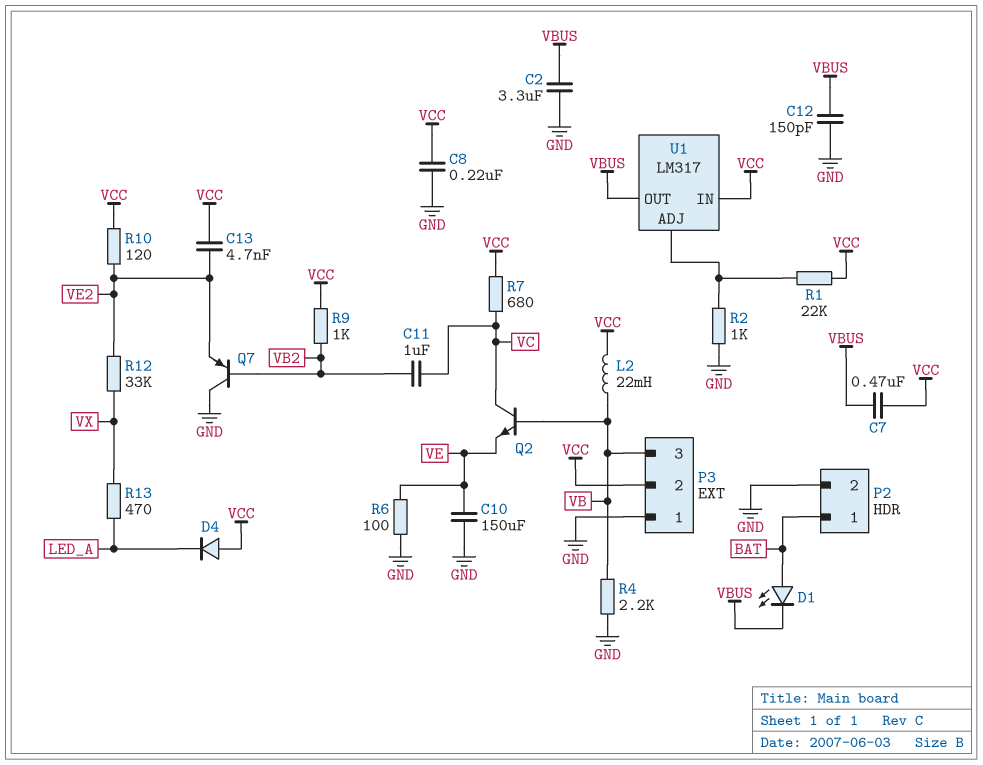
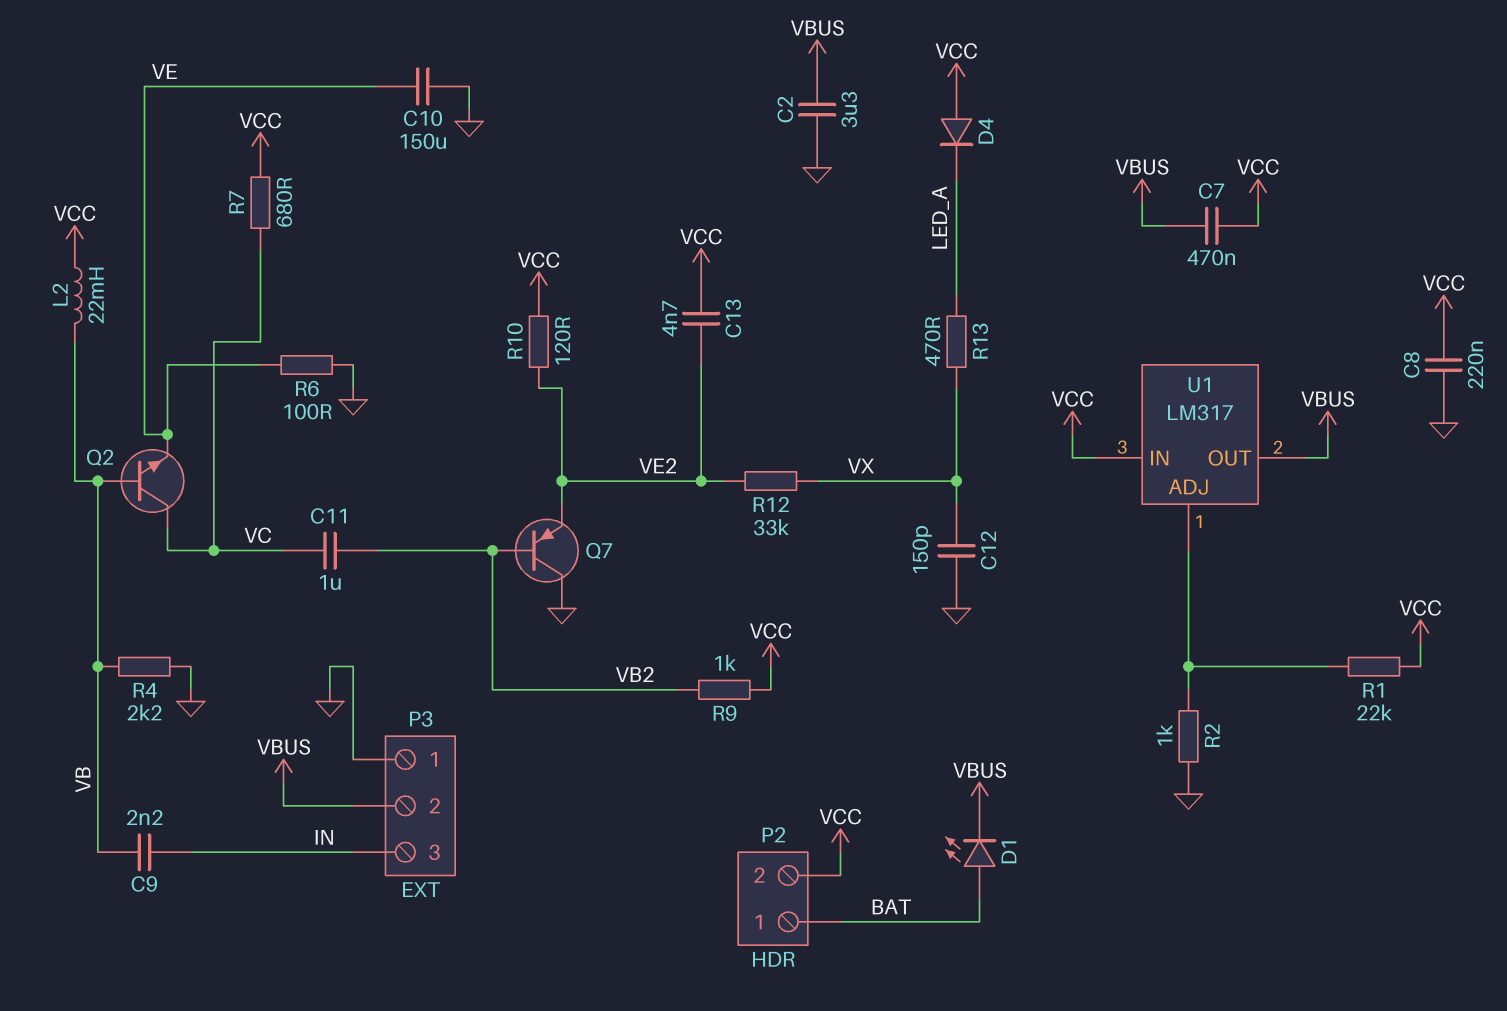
C9: none -> 2.2nF (IN, VB)
C12: 150pF (GND, VBUS) -> 150pF (GND, VX)
P2 pin 2: GND -> VCC
P3 pin 2: VCC -> VBUS
P3 pin 3: VB -> IN

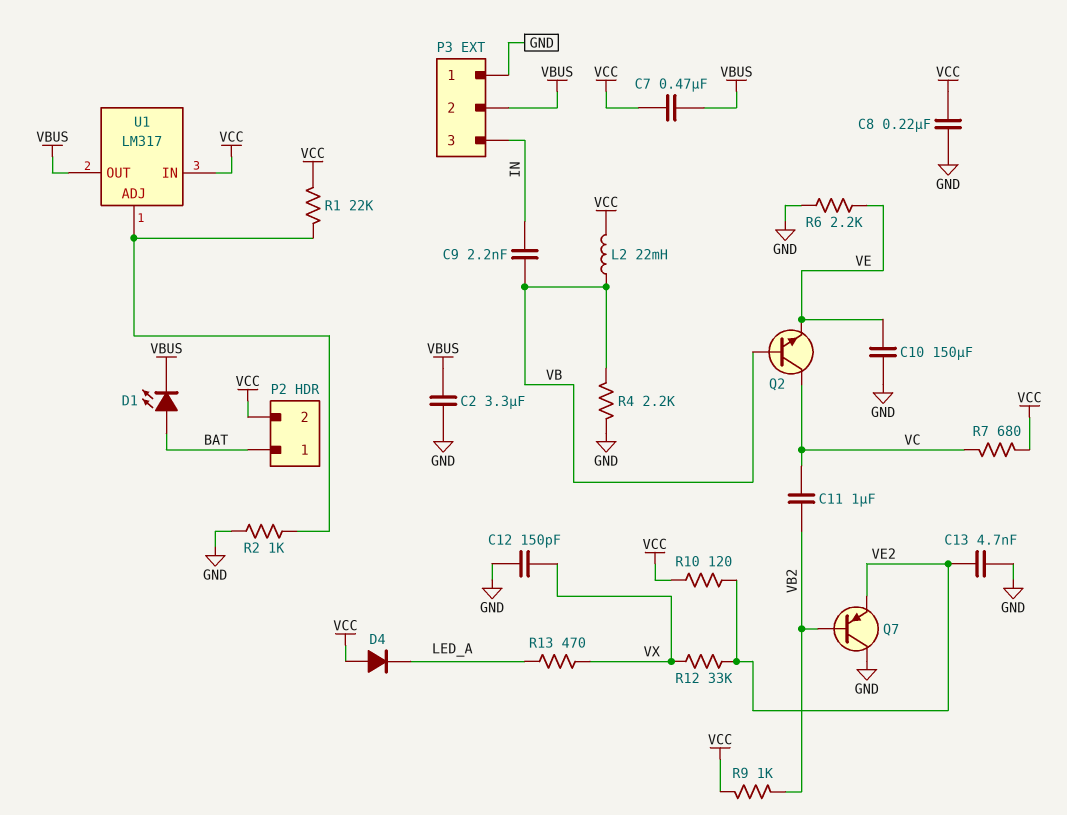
C13: 4.7nF (VCC, VE2) -> 4.7nF (GND, VE2)
R6: 100 (GND, VE) -> 2.2k (GND, VE)

